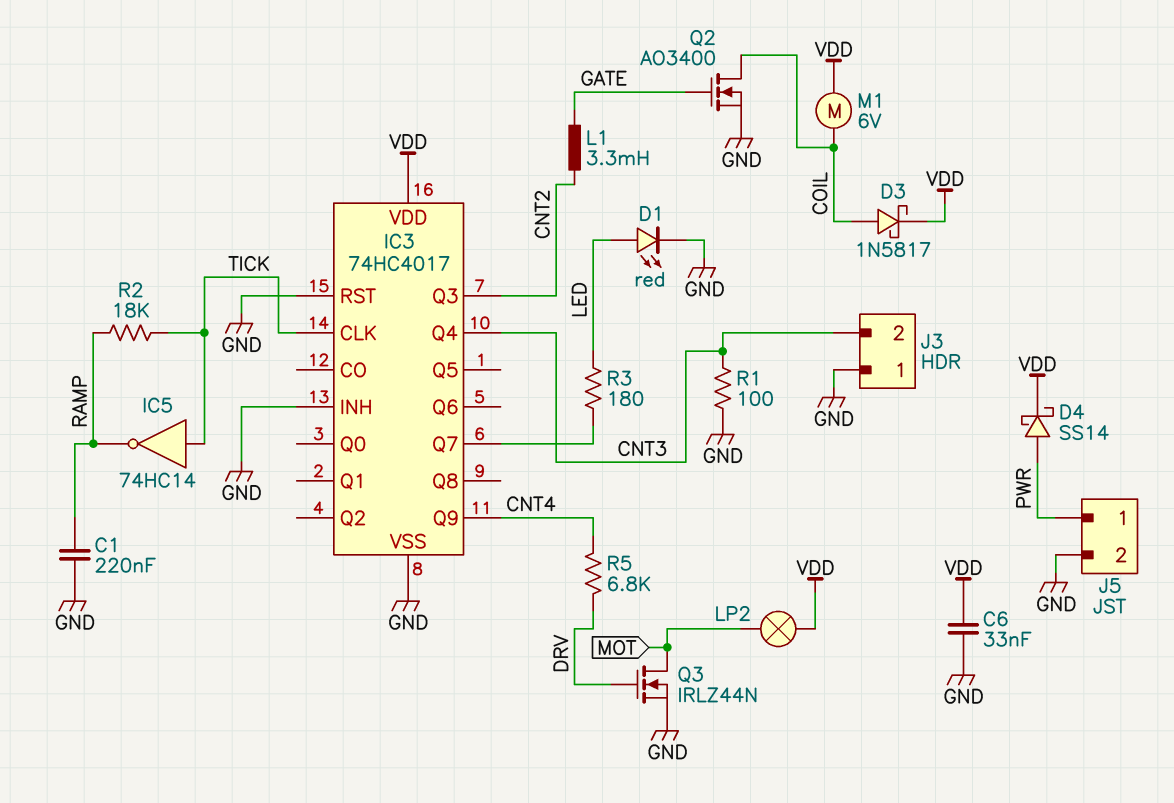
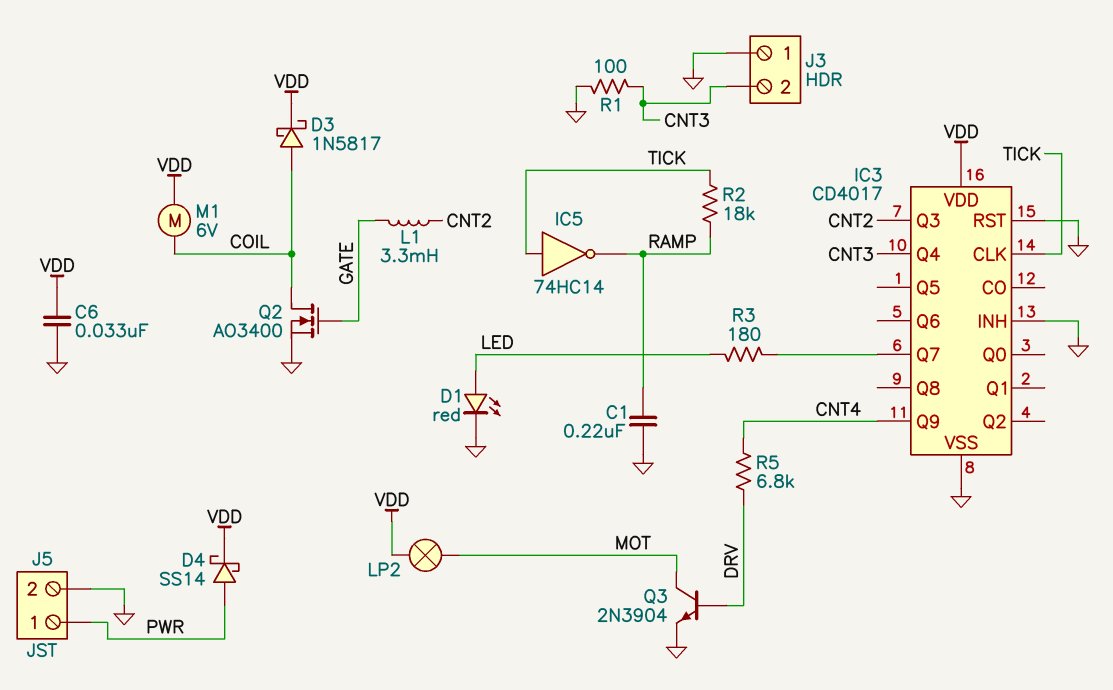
IC3: 74HC4017 -> CD4017
Q3: NMOS IRLZ44N (G DRV, D MOT, S GND) -> NPN 2N3904 (B DRV, C MOT, E GND)

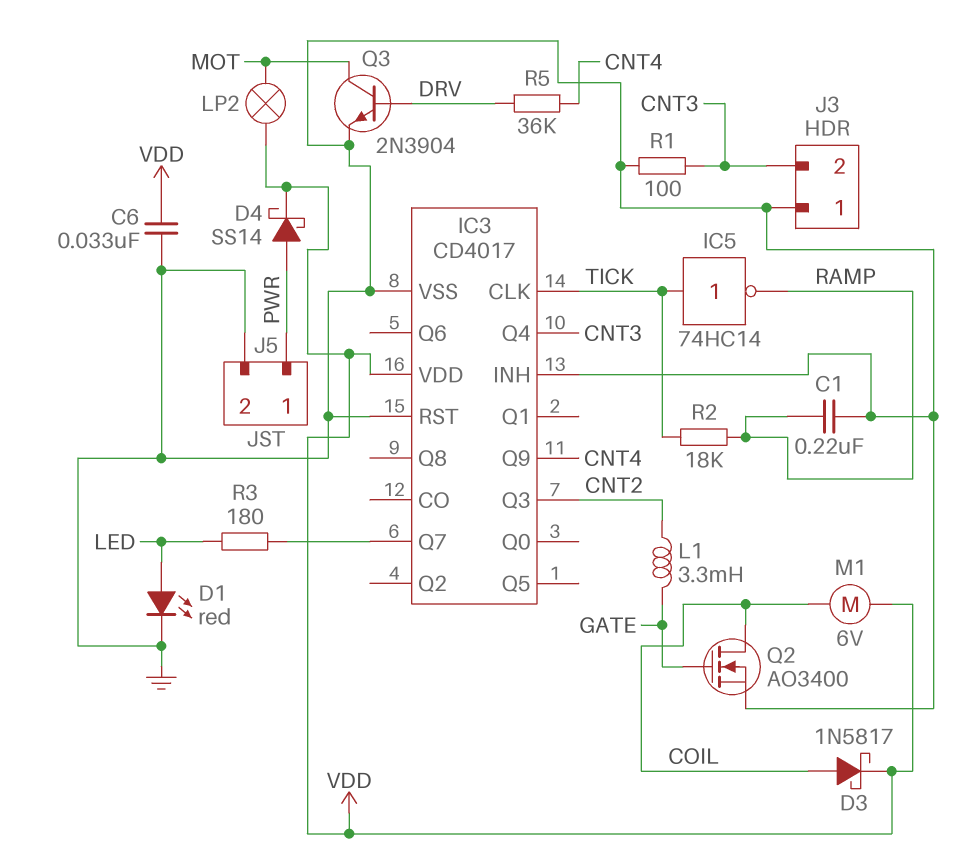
R5: 6.8k (CNT4, DRV) -> 36k (CNT4, DRV)

